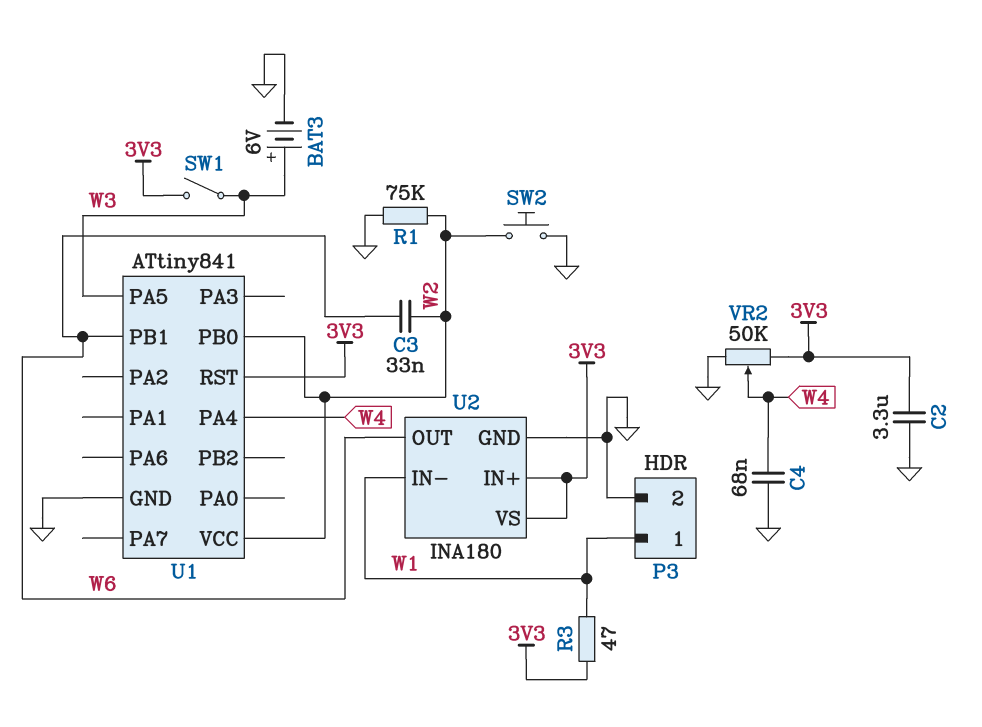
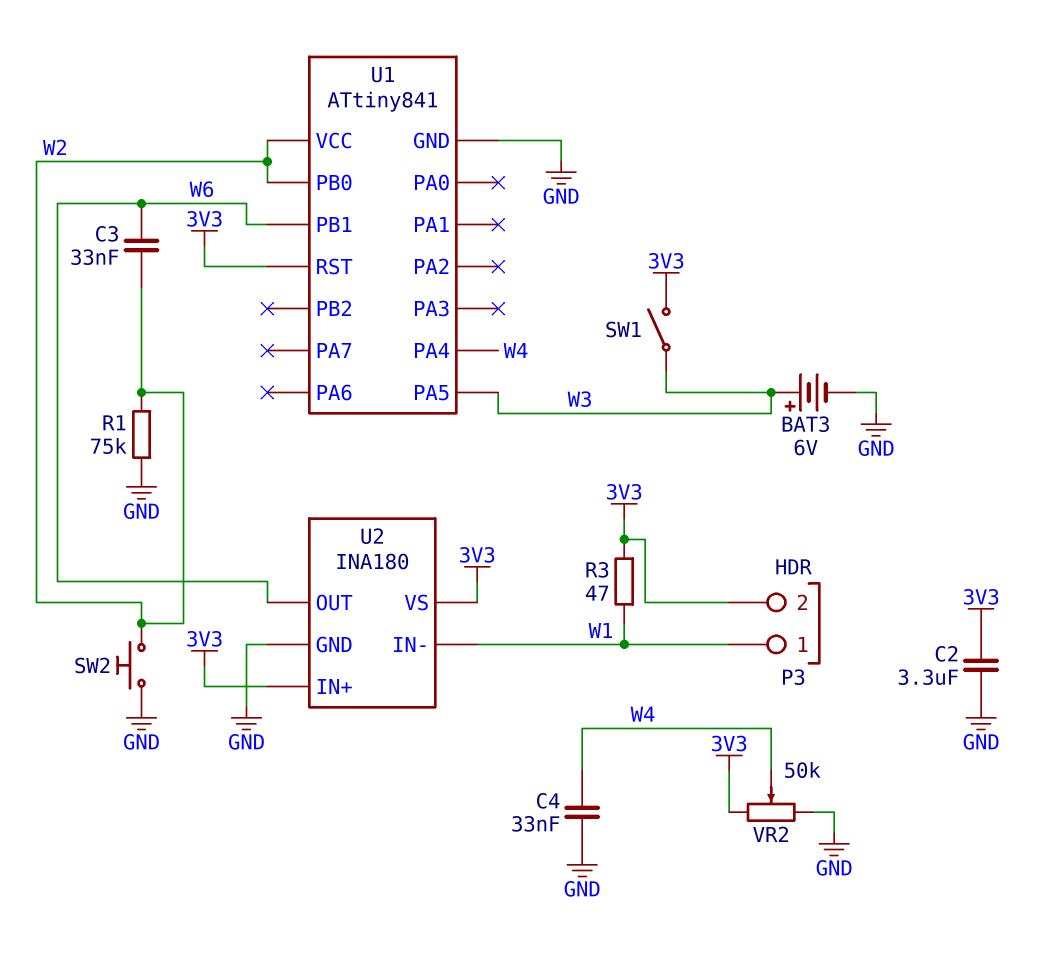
C4: 68nF (GND, W4) -> 33nF (GND, W4)
P3 pin 2: GND -> 3V3

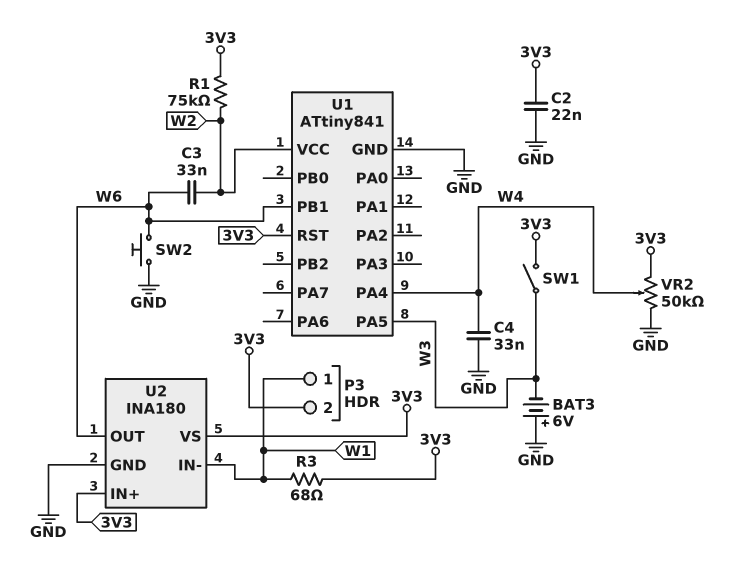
BAT3: 6V (plus W3, minus GND) -> 6V (plus GND, minus W3)
C2: 3.3uF (3V3, GND) -> 22nF (3V3, GND)
R1: 75k (GND, W2) -> 75k (3V3, W2)
R3: 47 (3V3, W1) -> 68 (3V3, W1)
SW2: button (GND, W2) -> button (GND, W6)
U1 pin PB0: W2 -> none

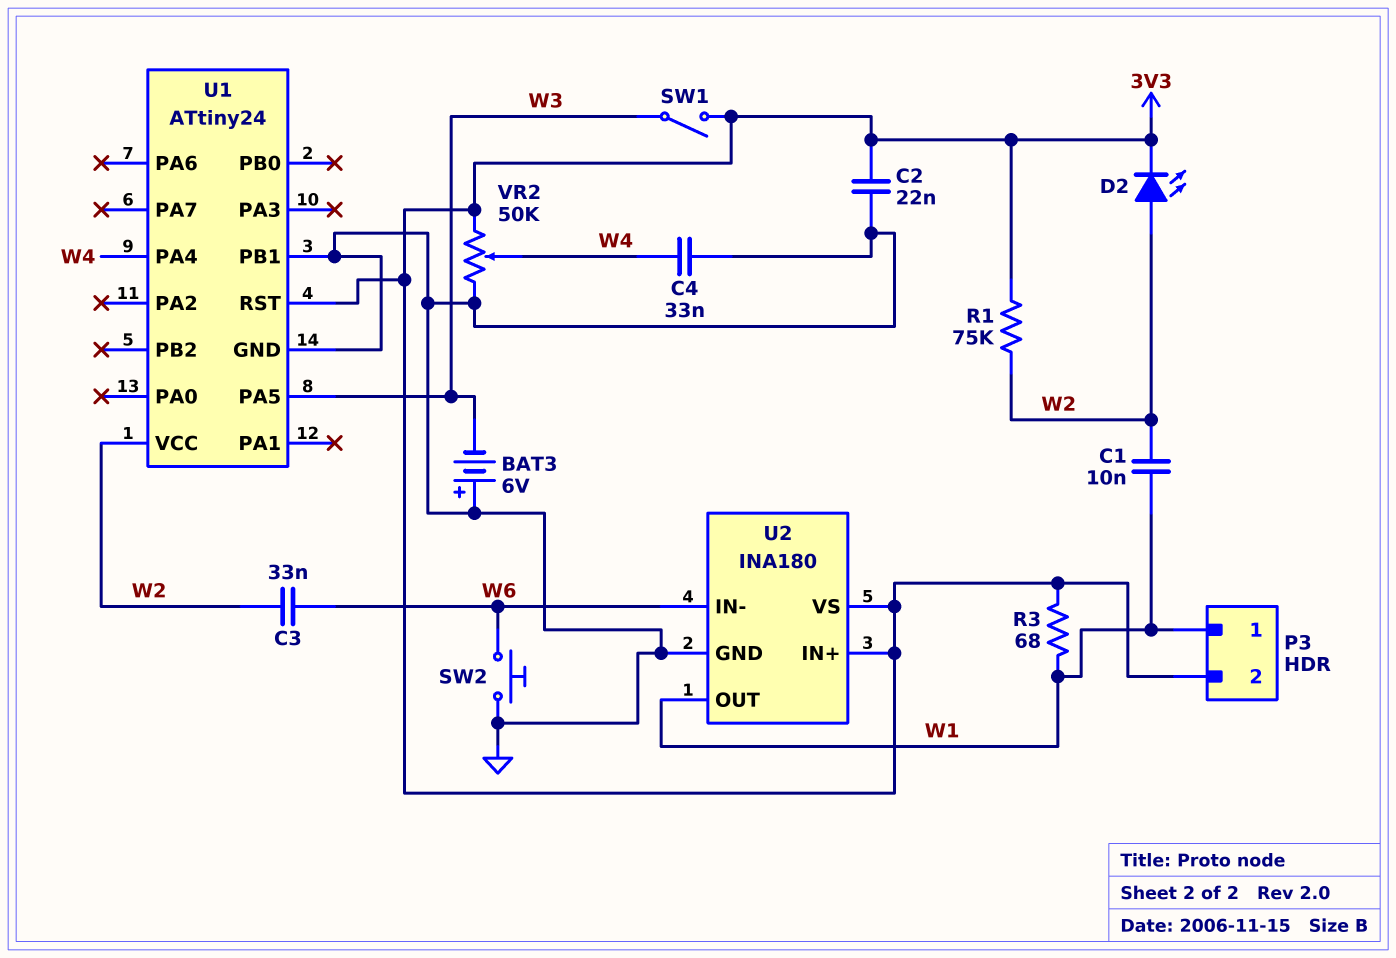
C1: none -> 10nF (W1, W2)
D2: none -> LED (A W2, K 3V3)
U1: ATtiny841 -> ATtiny24
U1 pin PB1: W6 -> GND
U2 pin IN-: W1 -> W6
U2 pin OUT: W6 -> W1

